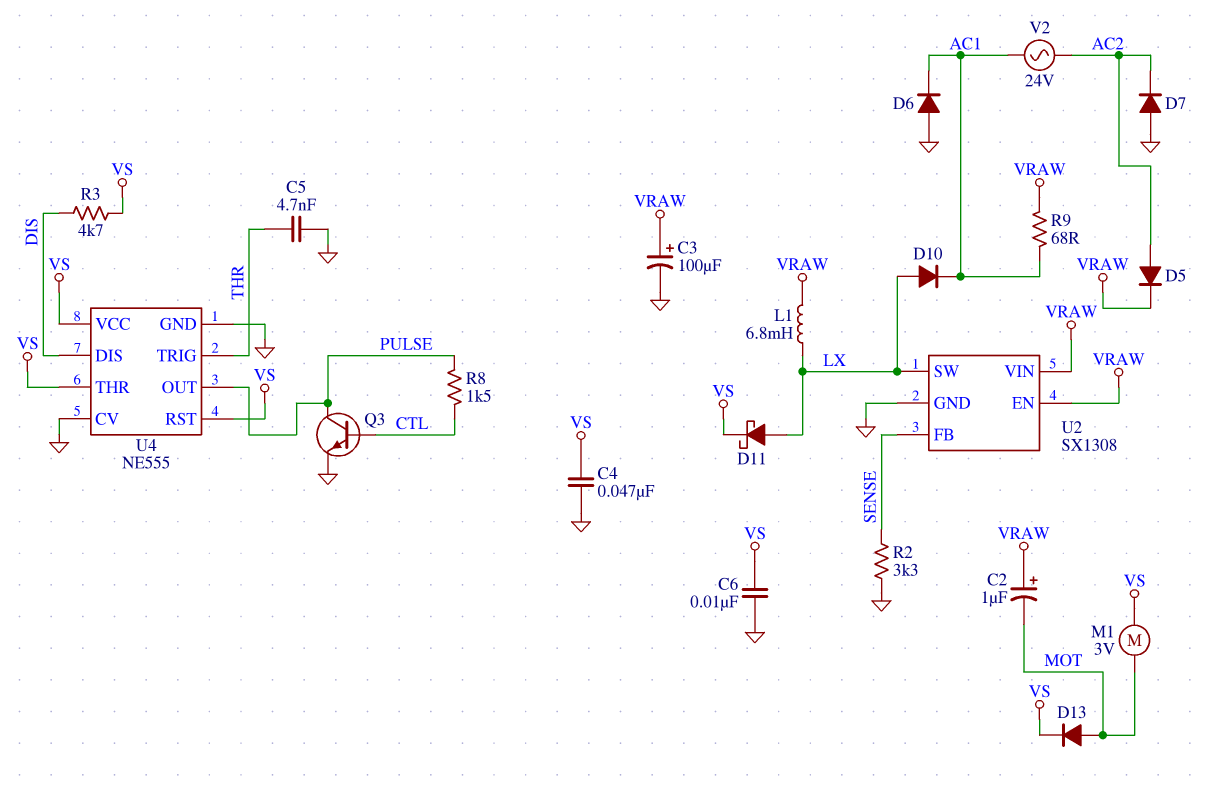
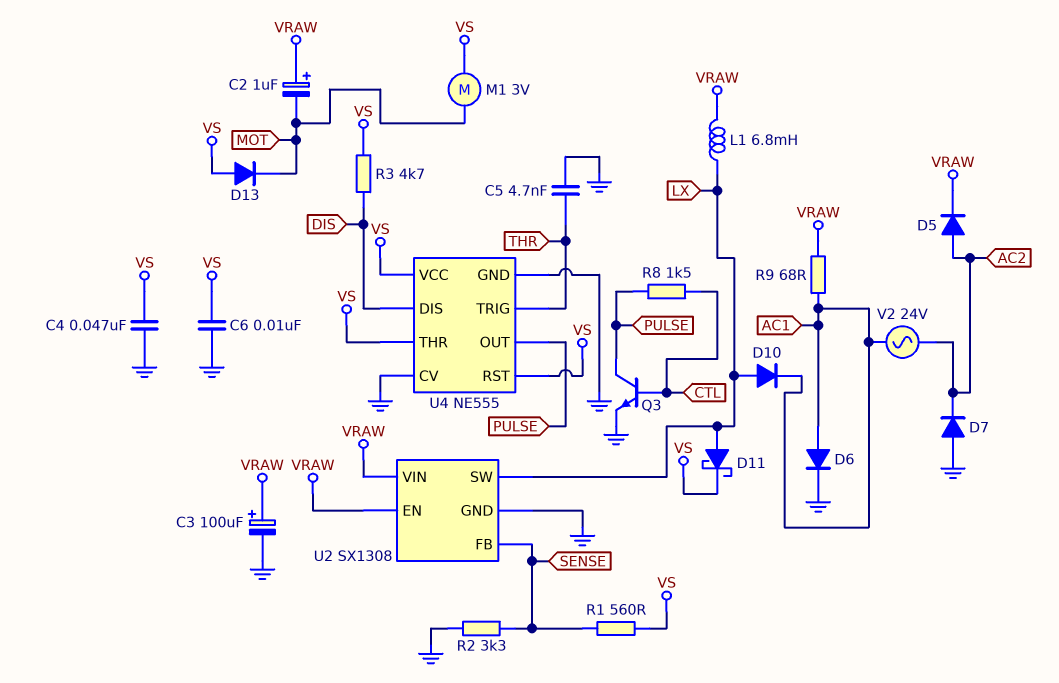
D6: diode (A GND, K AC1) -> diode (A AC1, K GND)
D13: diode (A MOT, K VS) -> diode (A VS, K MOT)
R1: none -> 560 (SENSE, VS)

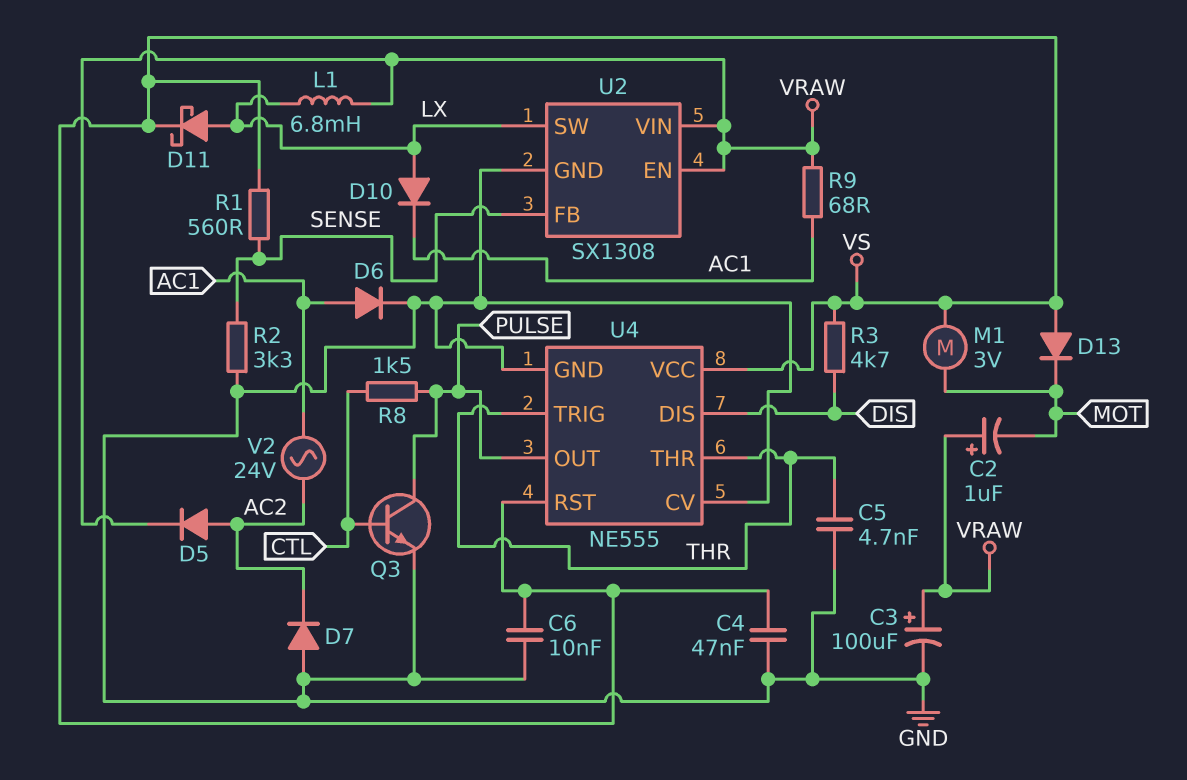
U4 pin THR: VS -> THR

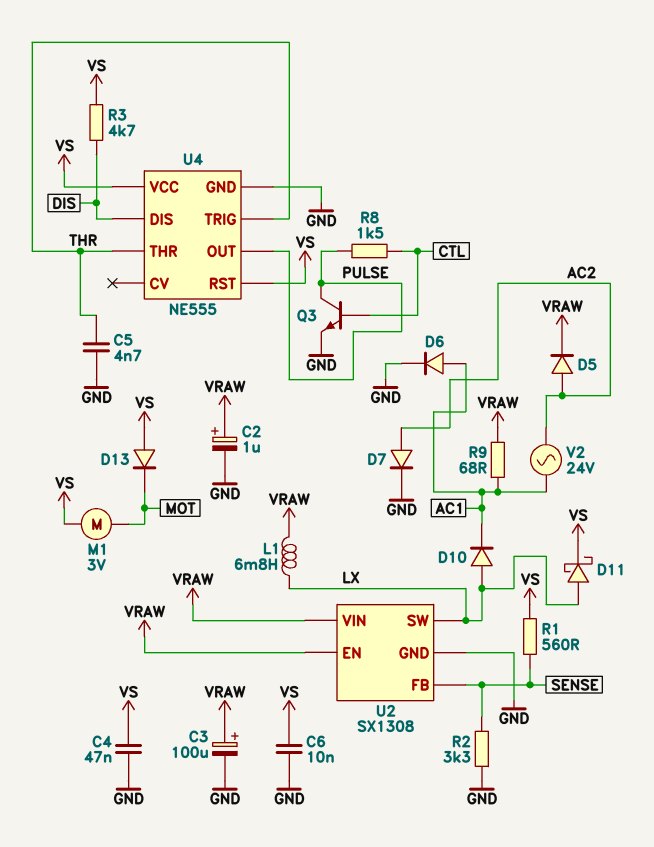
C2: 1uF (plus VRAW, minus MOT) -> 1uF (plus VRAW, minus GND)
D7: diode (A GND, K AC2) -> diode (A AC2, K GND)
U4 pin CV: GND -> none

